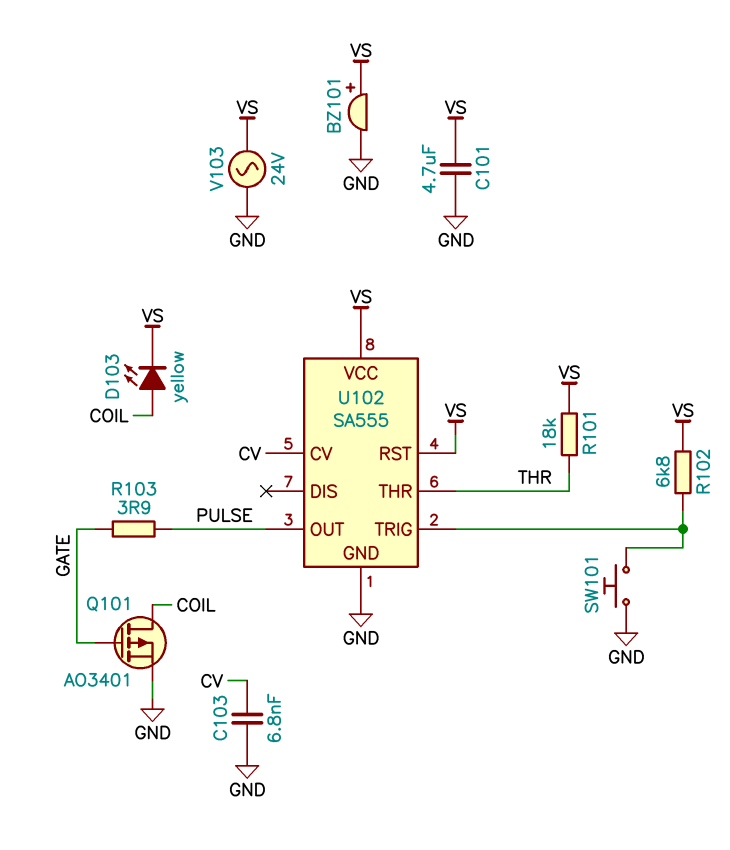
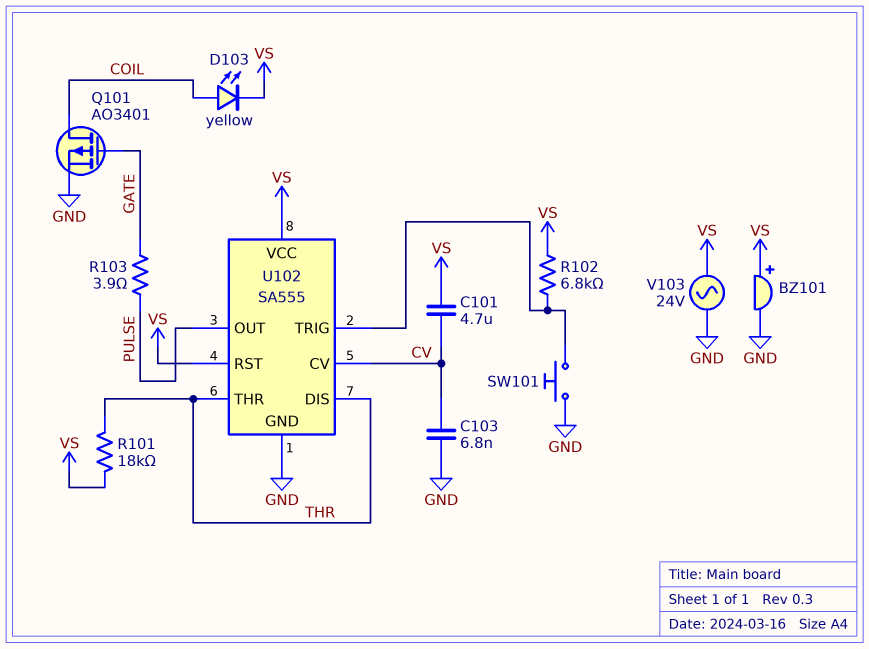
C101: 4.7uF (GND, VS) -> 4.7uF (CV, VS)
U102 pin DIS: none -> THR

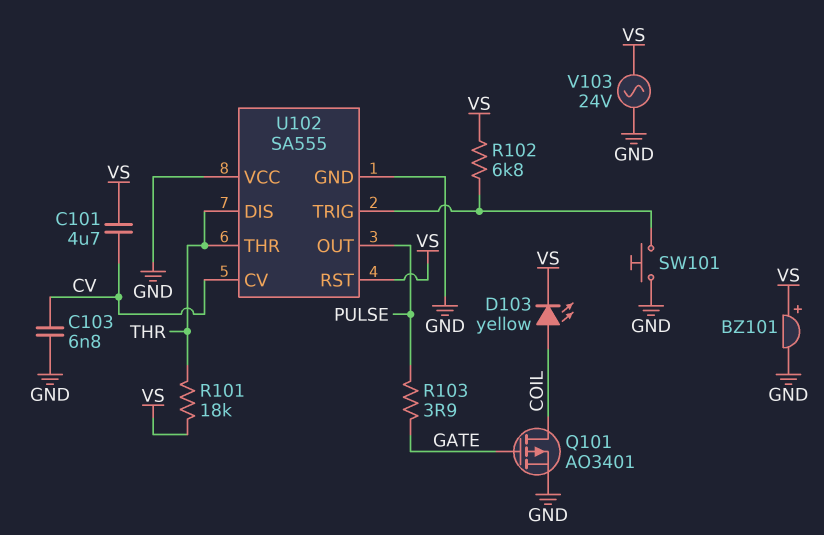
U102 pin VCC: VS -> GND

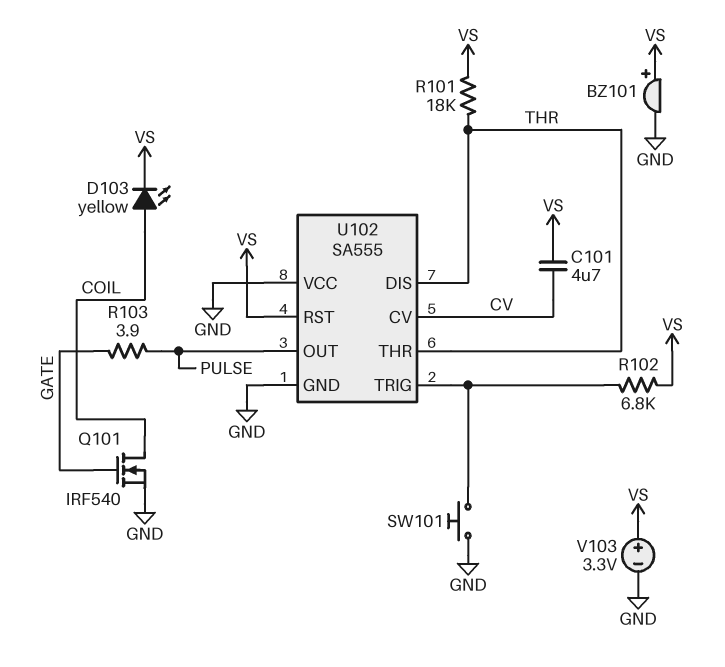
C103: 6.8nF (CV, GND) -> none
Q101: PMOS AO3401 (G GATE, D COIL, S GND) -> NMOS IRF540 (G GATE, D COIL, S GND)
V103: AC 24V (GND, VS) -> 3.3V (plus VS, minus GND)

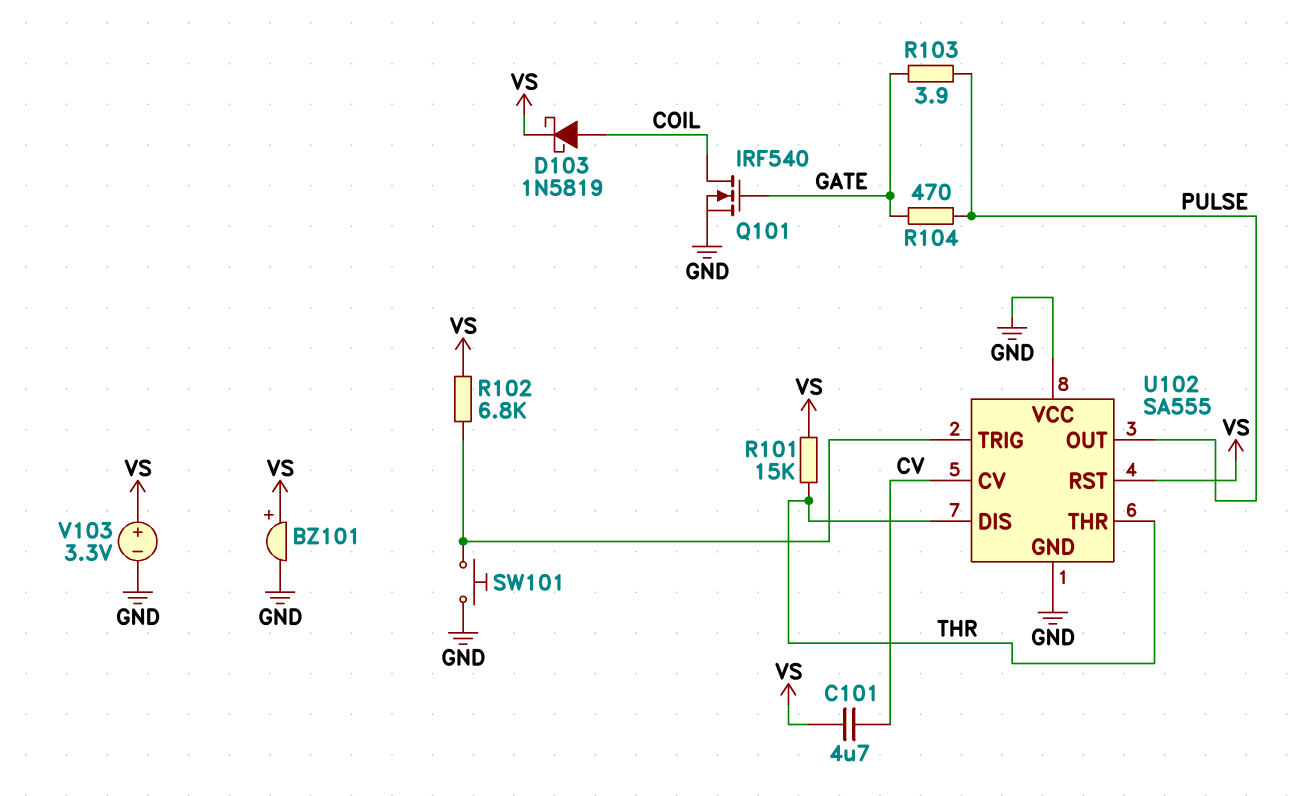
D103: LED yellow (A COIL, K VS) -> schottky 1N5819 (A COIL, K VS)
R101: 18k (THR, VS) -> 15k (THR, VS)
R104: none -> 470 (GATE, PULSE)

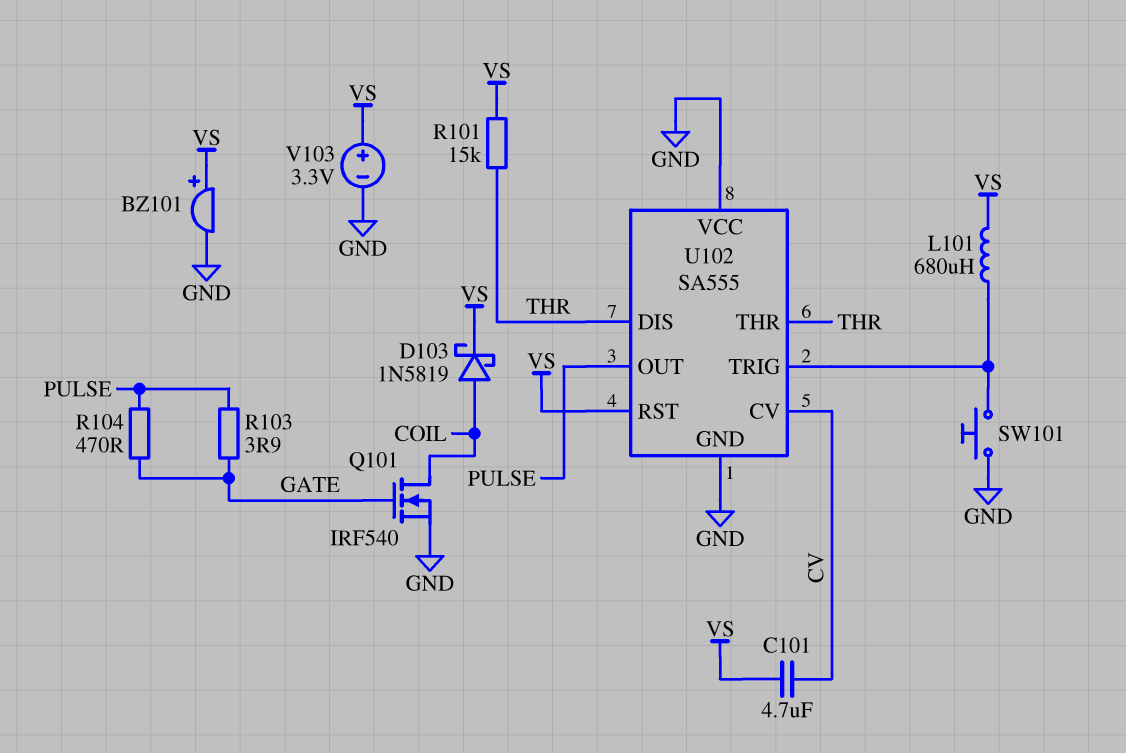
L101: none -> 680uH (U102/TRIG, VS)
R102: 6.8k (U102/TRIG, VS) -> none

